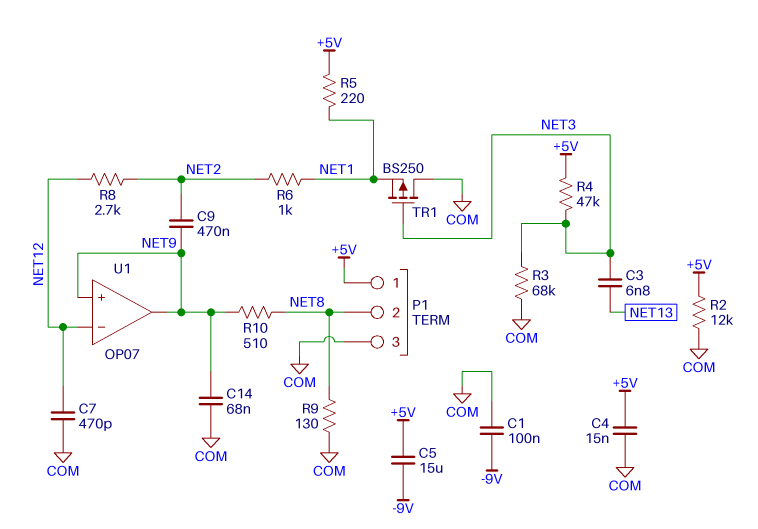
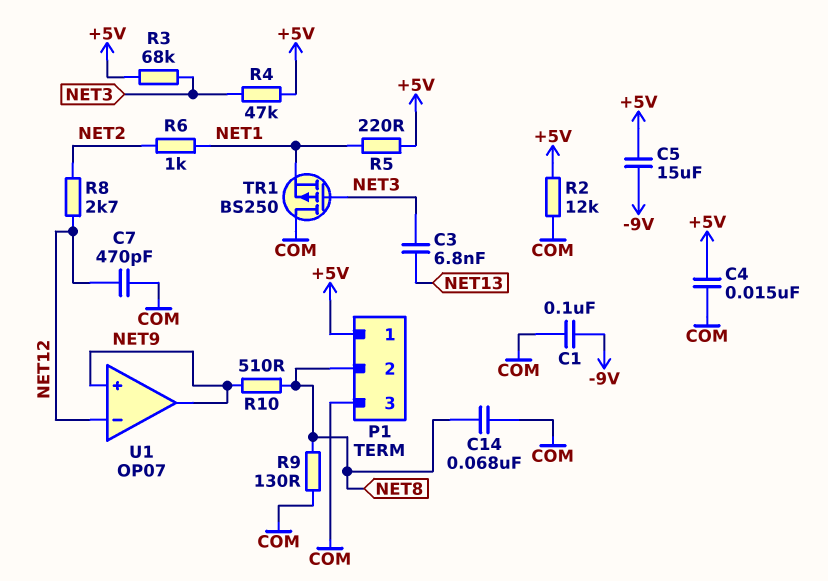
C9: 470nF (NET2, NET9) -> none
C14: 68nF (COM, NET9) -> 68nF (COM, NET8)
R3: 68k (COM, NET3) -> 68k (+5V, NET3)

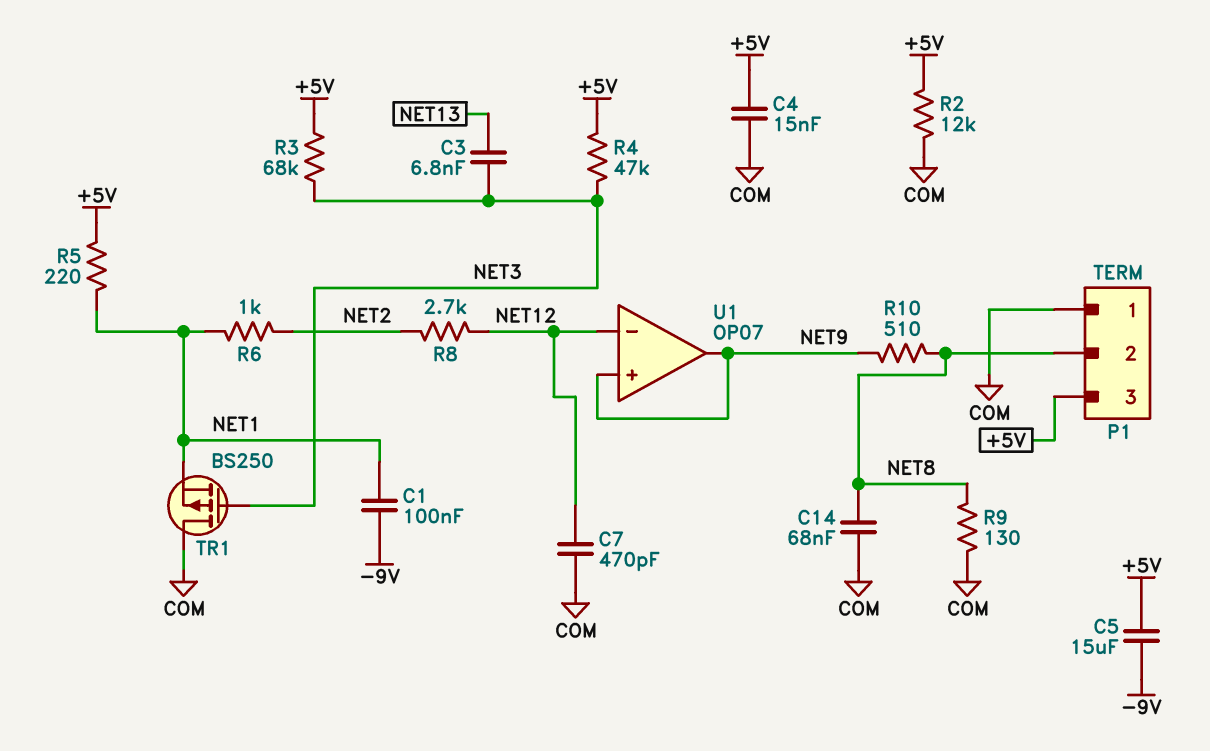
C1: 100nF (-9V, COM) -> 100nF (-9V, NET1)
P1 pin 1: +5V -> COM
P1 pin 3: COM -> +5V

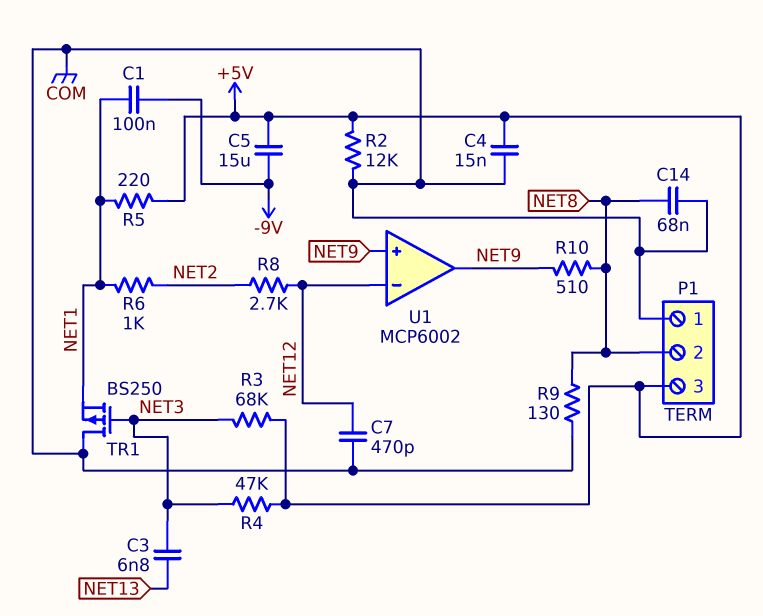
U1: OP07 -> MCP6002

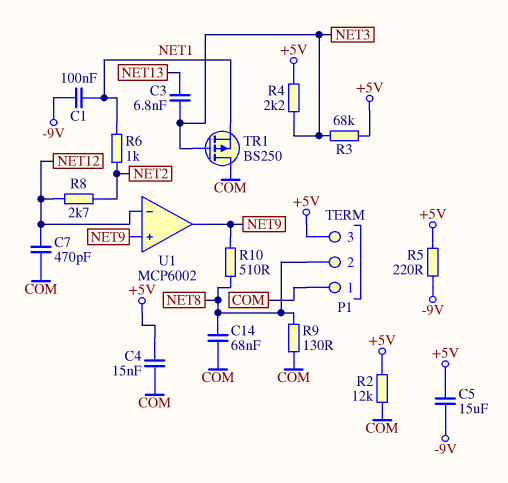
R4: 47k (+5V, NET3) -> 2.2k (+5V, NET3)
R5: 220 (+5V, NET1) -> 220 (+5V, -9V)

